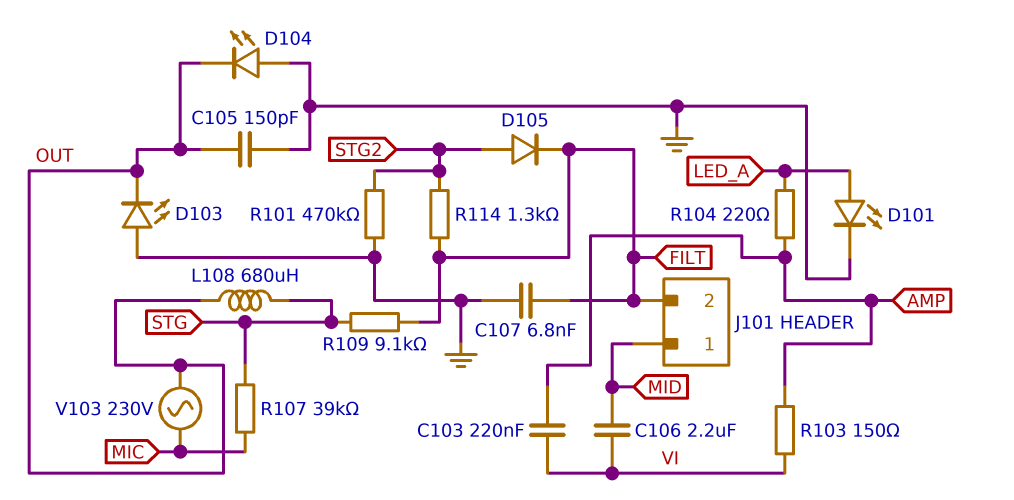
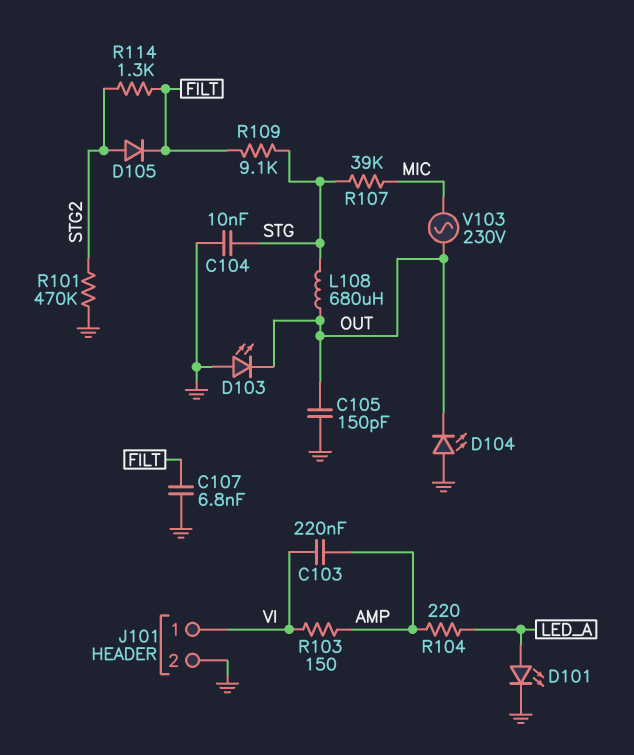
C104: none -> 10nF (GND, STG)
C106: 2.2uF (MID, VI) -> none
J101 pin 1: MID -> VI
J101 pin 2: FILT -> GND

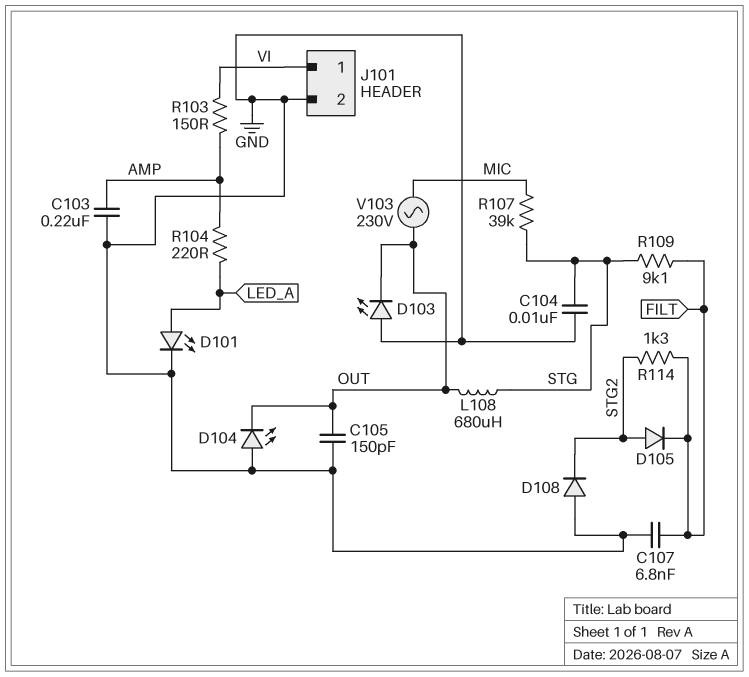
C103: 220nF (AMP, VI) -> 220nF (AMP, GND)
D108: none -> diode (A GND, K STG2)
R101: 470k (GND, STG2) -> none

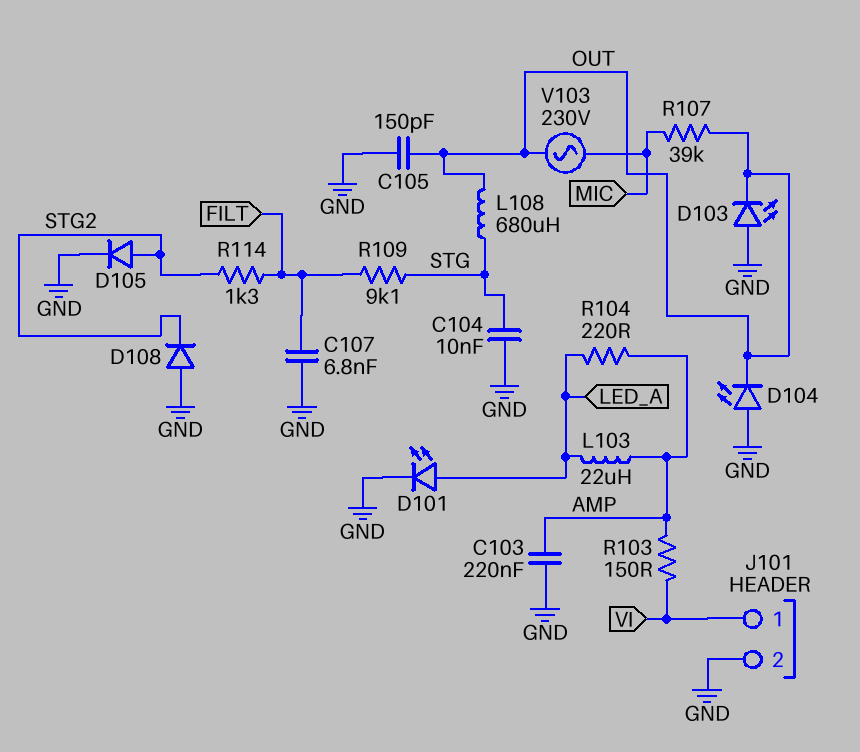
D105: diode (A STG2, K FILT) -> diode (A STG2, K GND)
L103: none -> 22uH (AMP, LED_A)
R107: 39k (MIC, STG) -> 39k (MIC, OUT)

